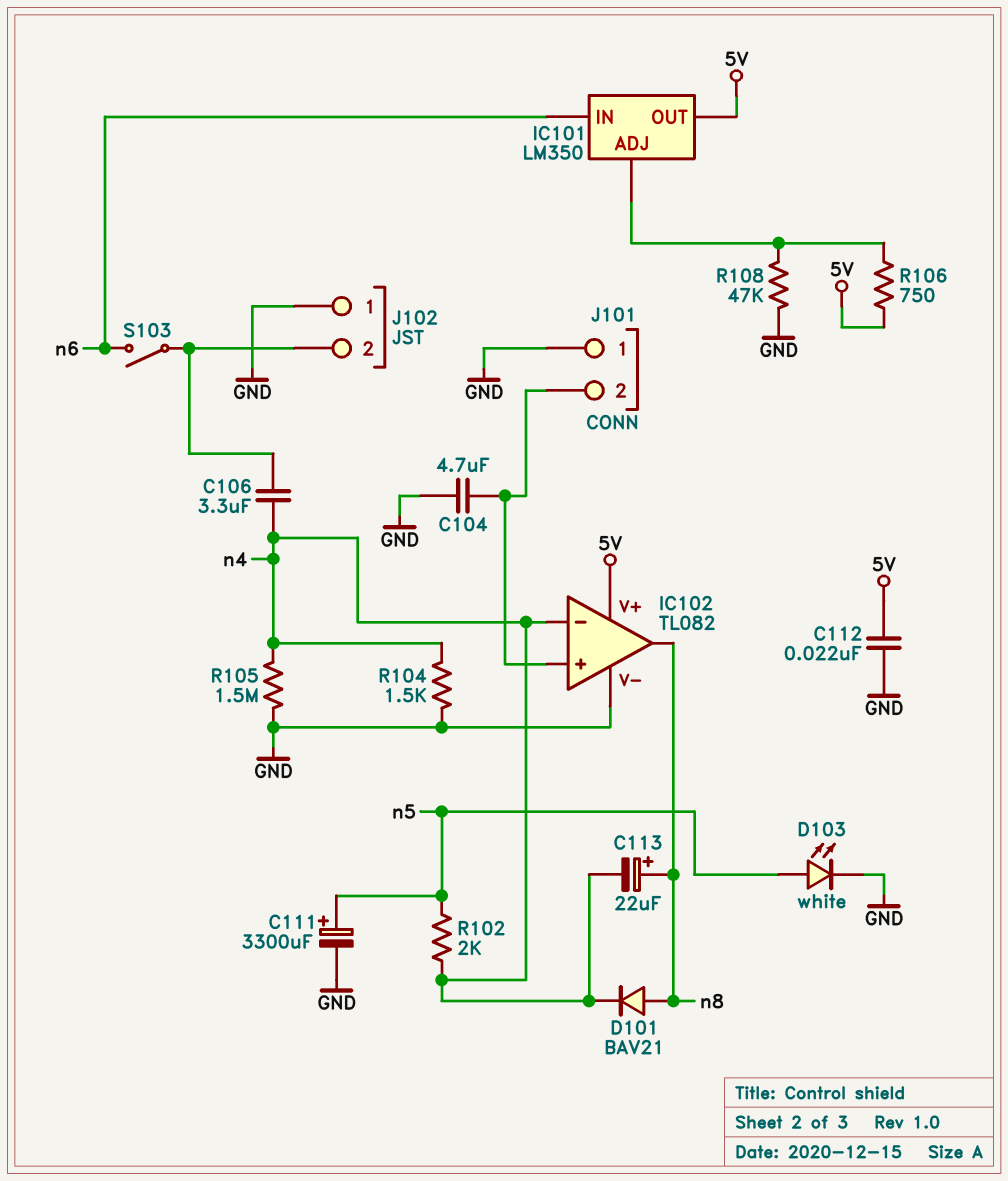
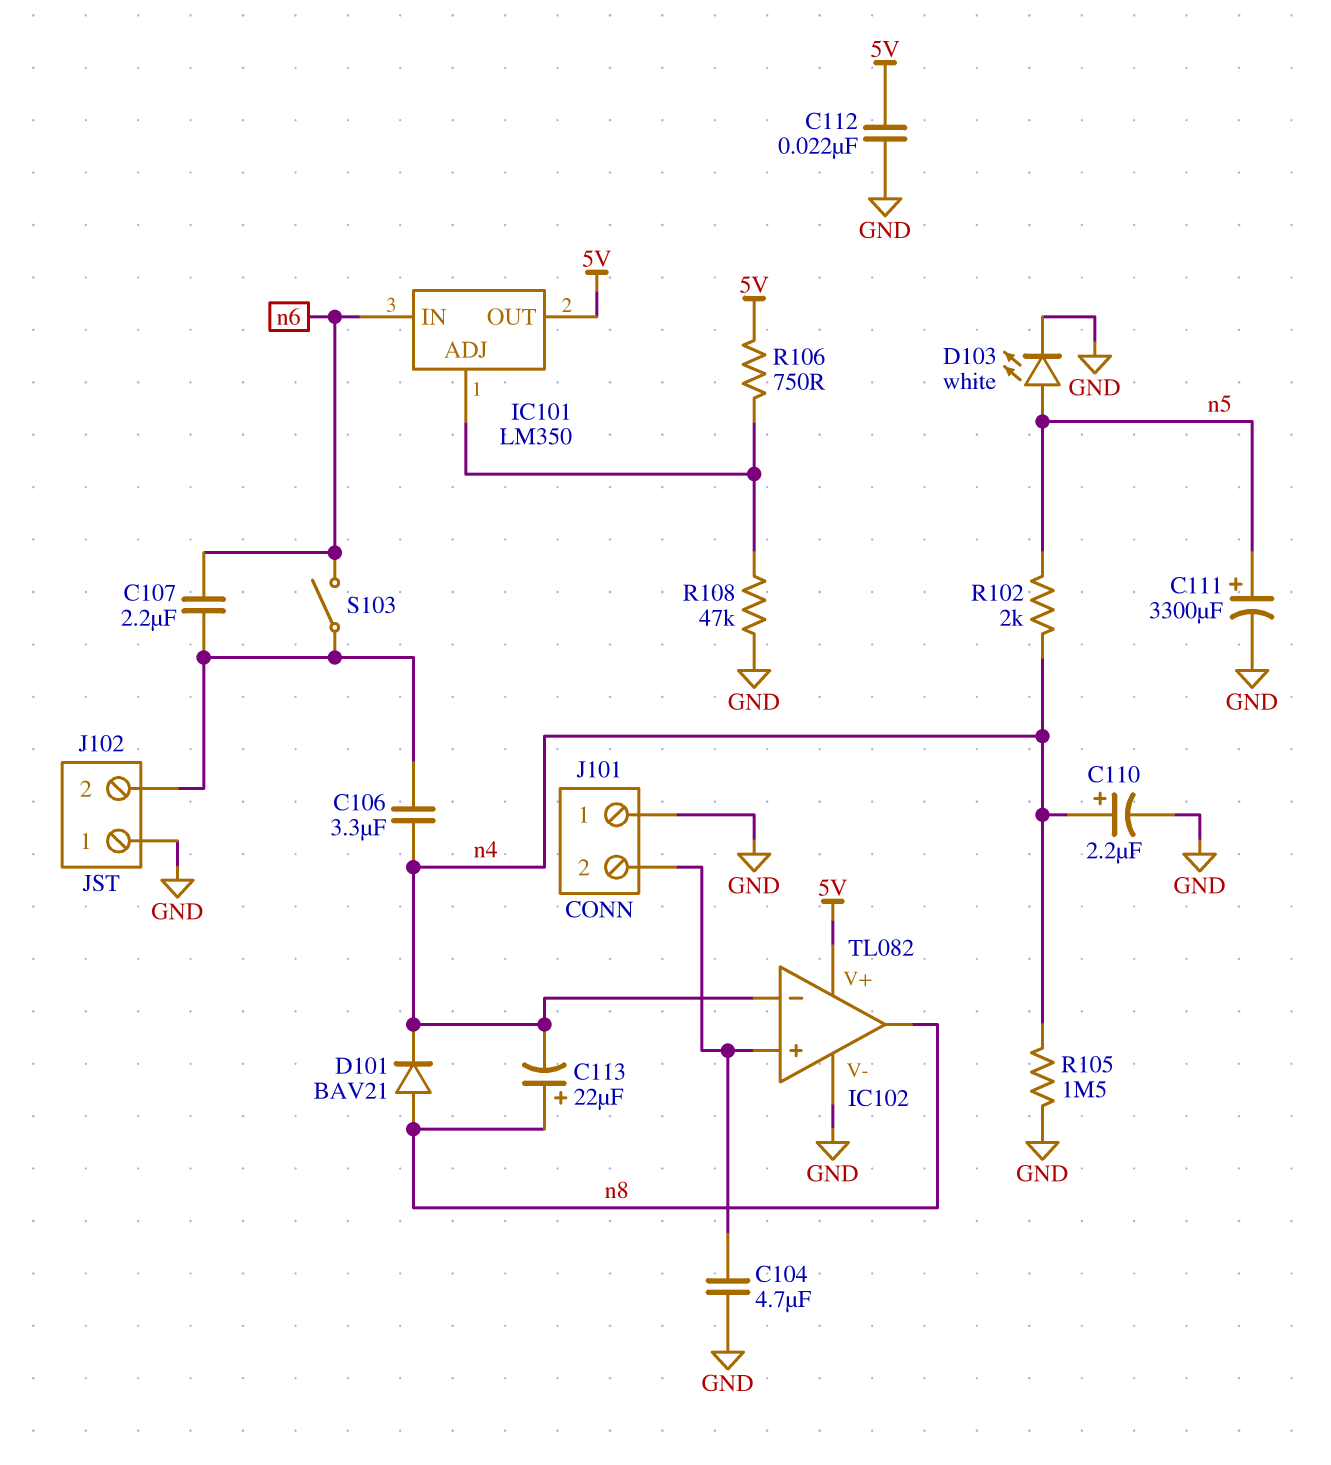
C107: none -> 2.2uF (J102/2, n6)
C110: none -> 2.2uF (plus n4, minus GND)
R104: 1.5k (GND, n4) -> none

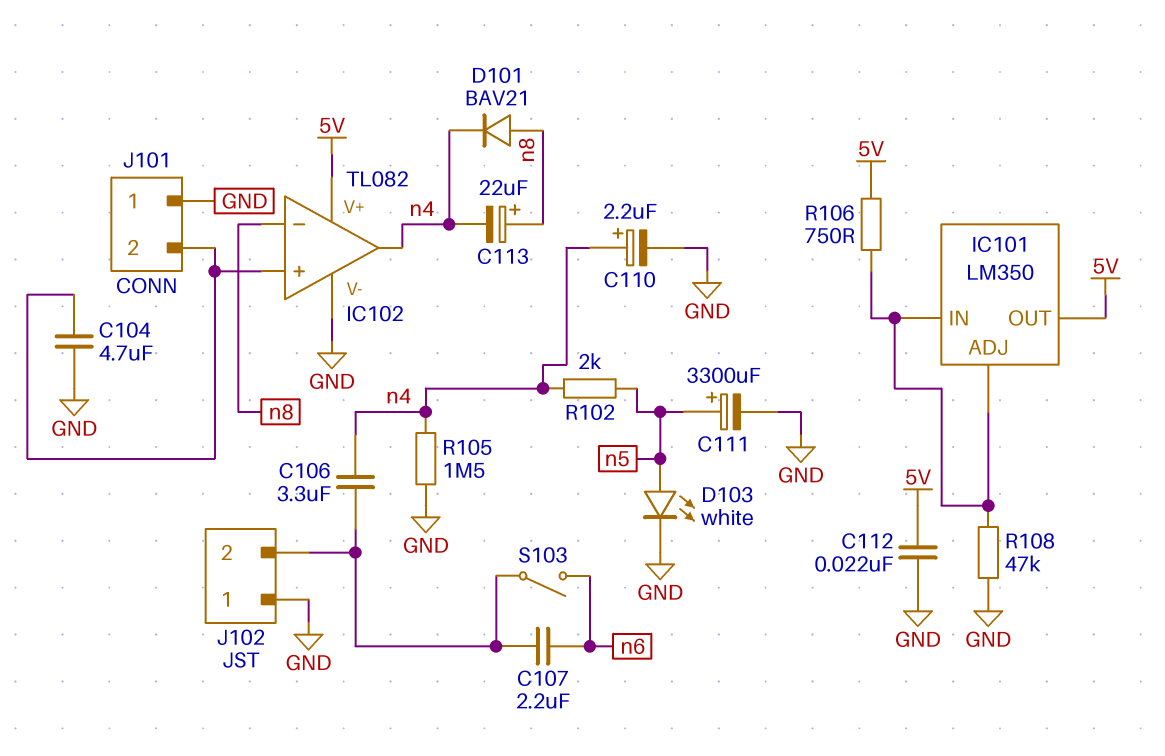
IC101 pin IN: n6 -> IC101/ADJ
IC102 pin in-: n4 -> n8
IC102 pin out: n8 -> n4

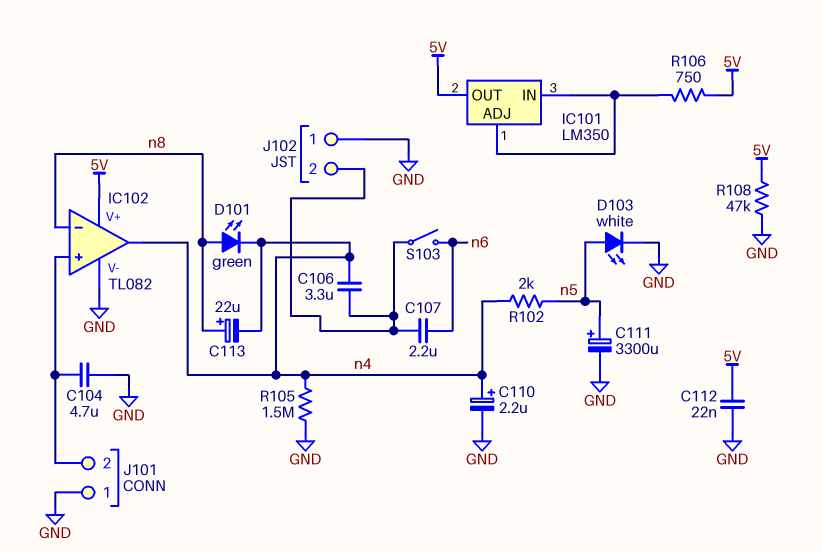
D101: diode BAV21 (A n8, K n4) -> LED green (A n8, K n4)
R108: 47k (GND, IC101/ADJ) -> 47k (5V, GND)

